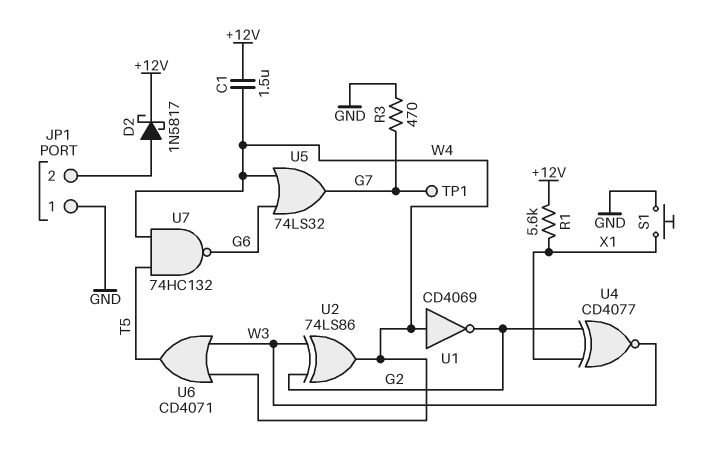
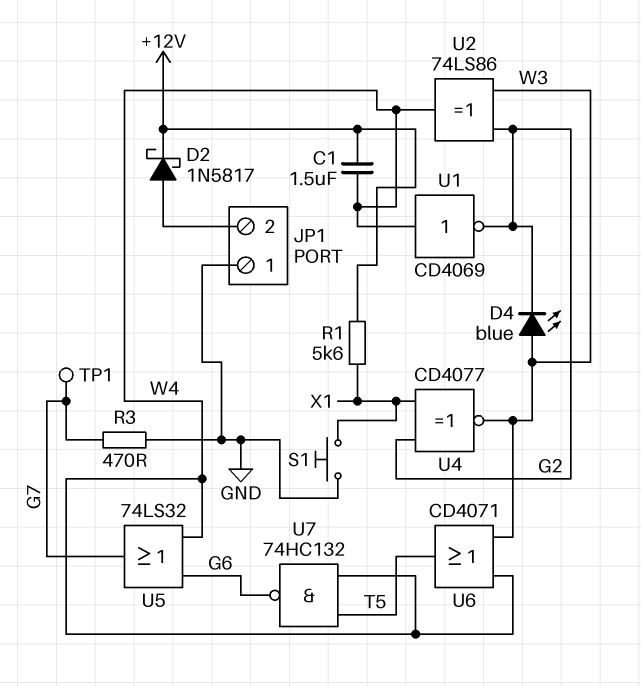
D4: none -> LED blue (A W3, K G2)

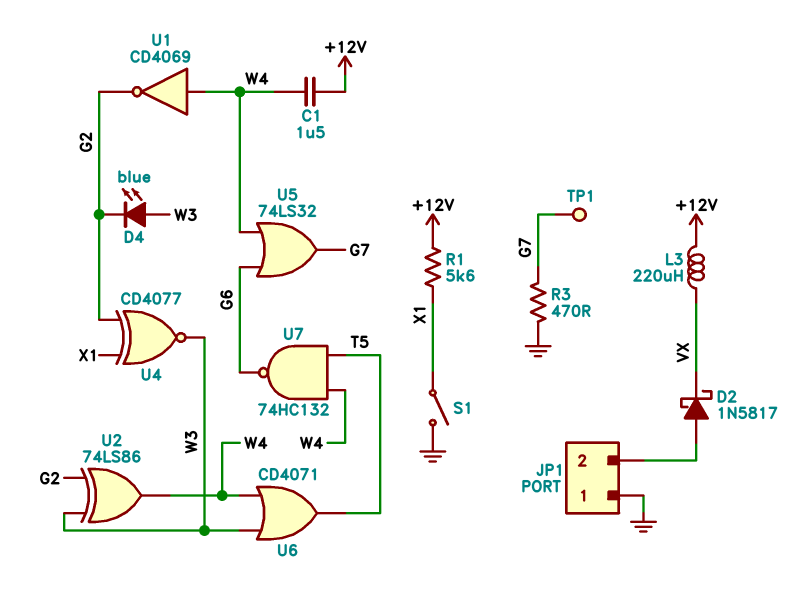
D2: schottky 1N5817 (A JP1/2, K +12V) -> schottky 1N5817 (A JP1/2, K VX)
L3: none -> 220uH (+12V, VX)
S1: button (GND, X1) -> switch (GND, X1)

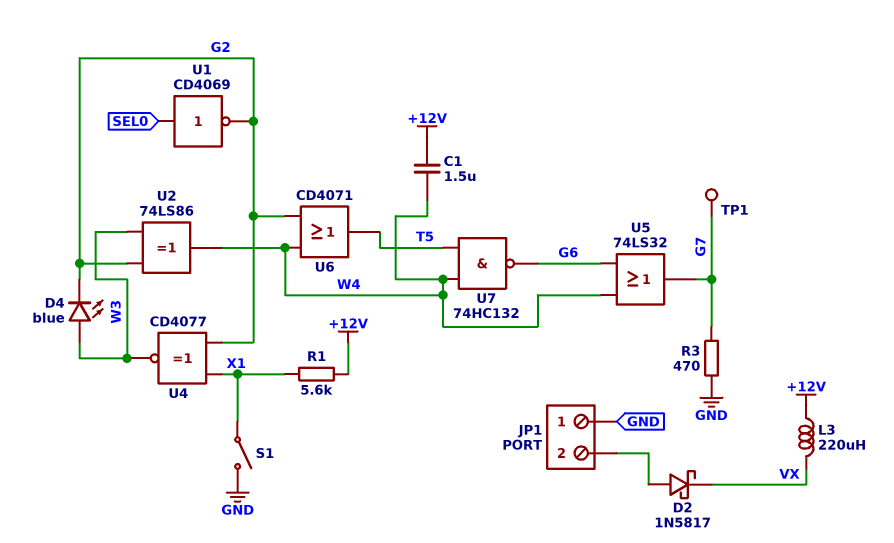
U1: NOT CD4069 (in W4, out G2) -> NOT CD4069 (in SEL0, out G2)
U6: OR CD4071 (in W3, in W4, out T5) -> OR CD4071 (in G2, in W4, out T5)

